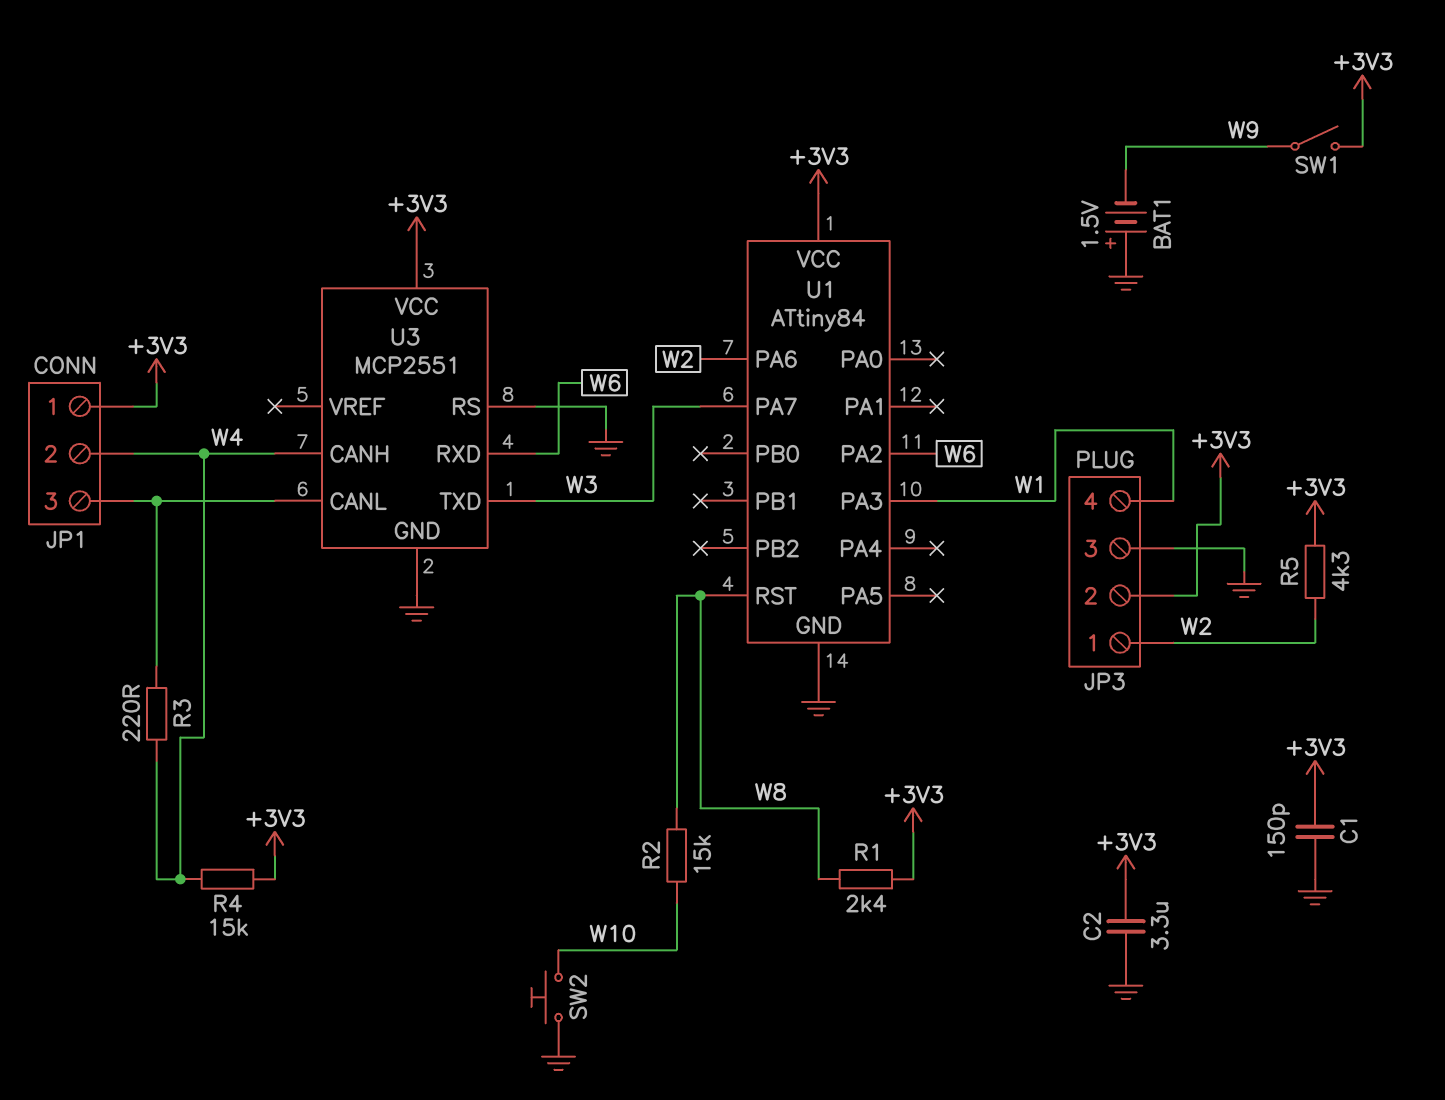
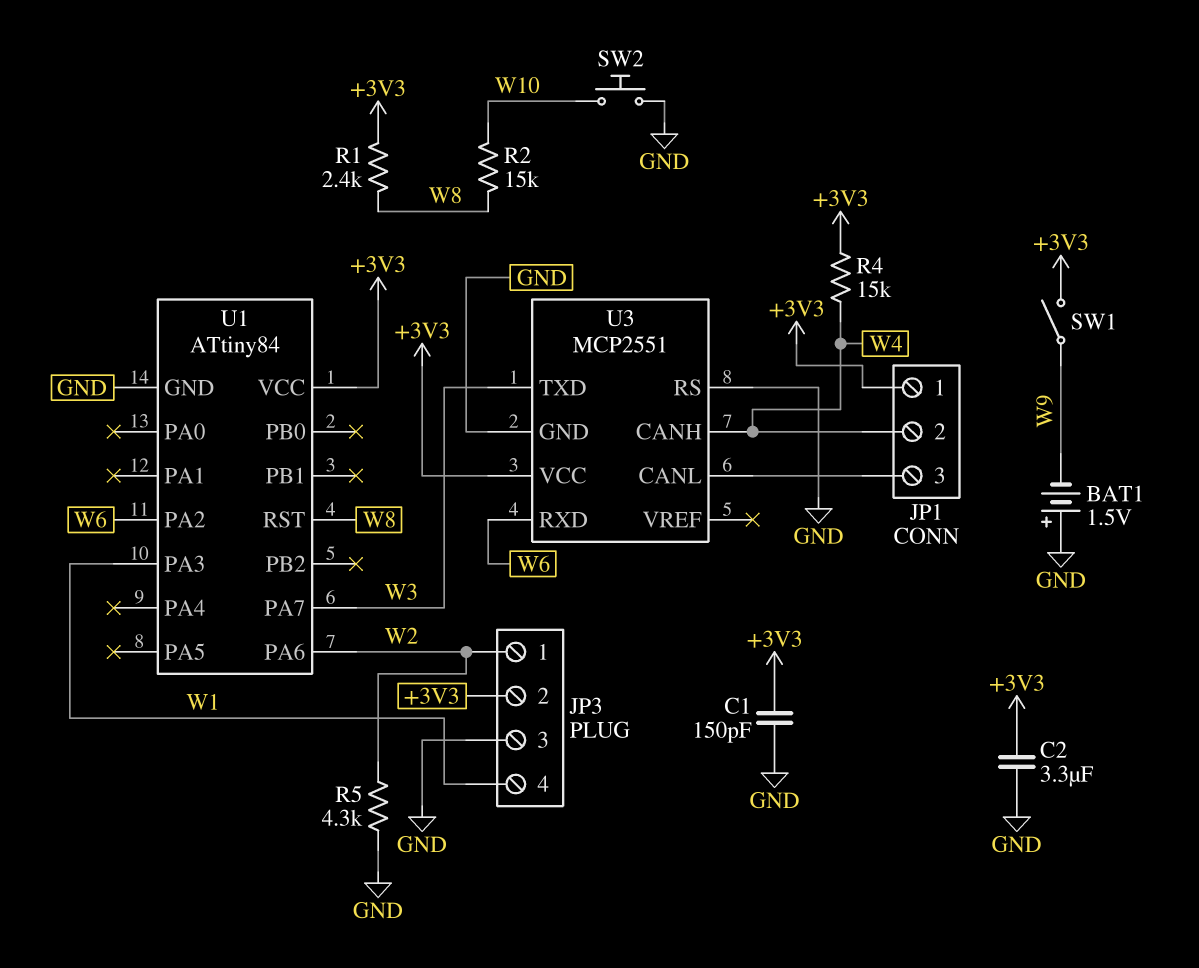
R3: 220 (JP1/3, W4) -> none
R5: 4.3k (+3V3, W2) -> 4.3k (GND, W2)

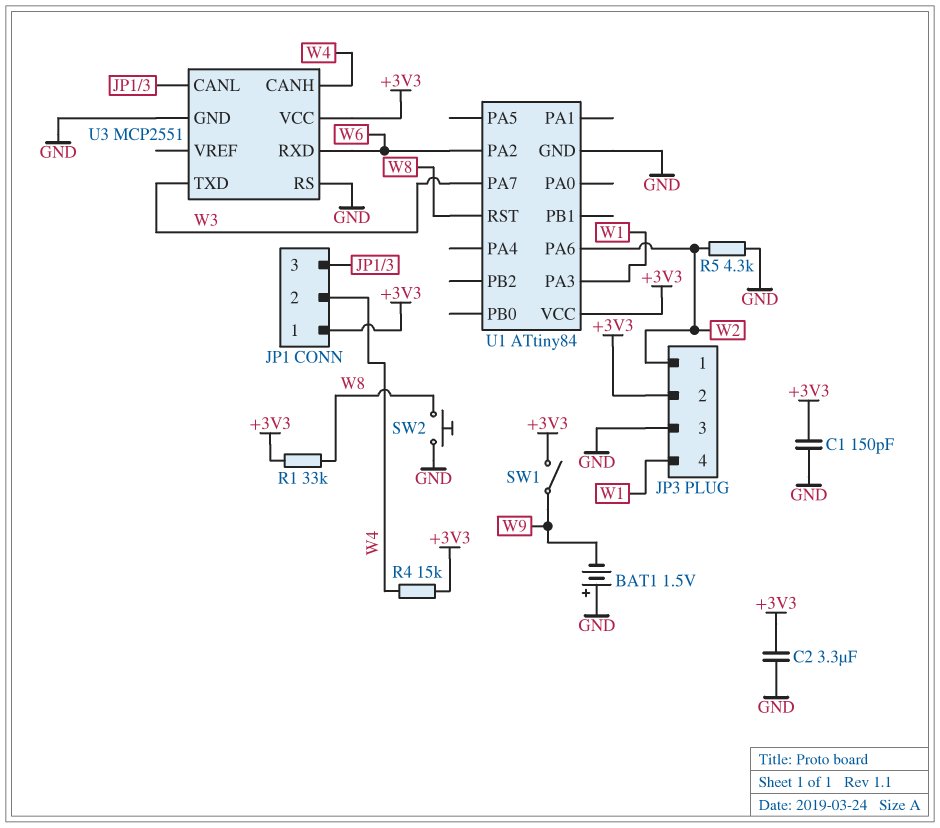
R1: 2.4k (+3V3, W8) -> 33k (+3V3, W8)
R2: 15k (W8, W10) -> none
SW2: button (GND, W10) -> button (GND, W8)

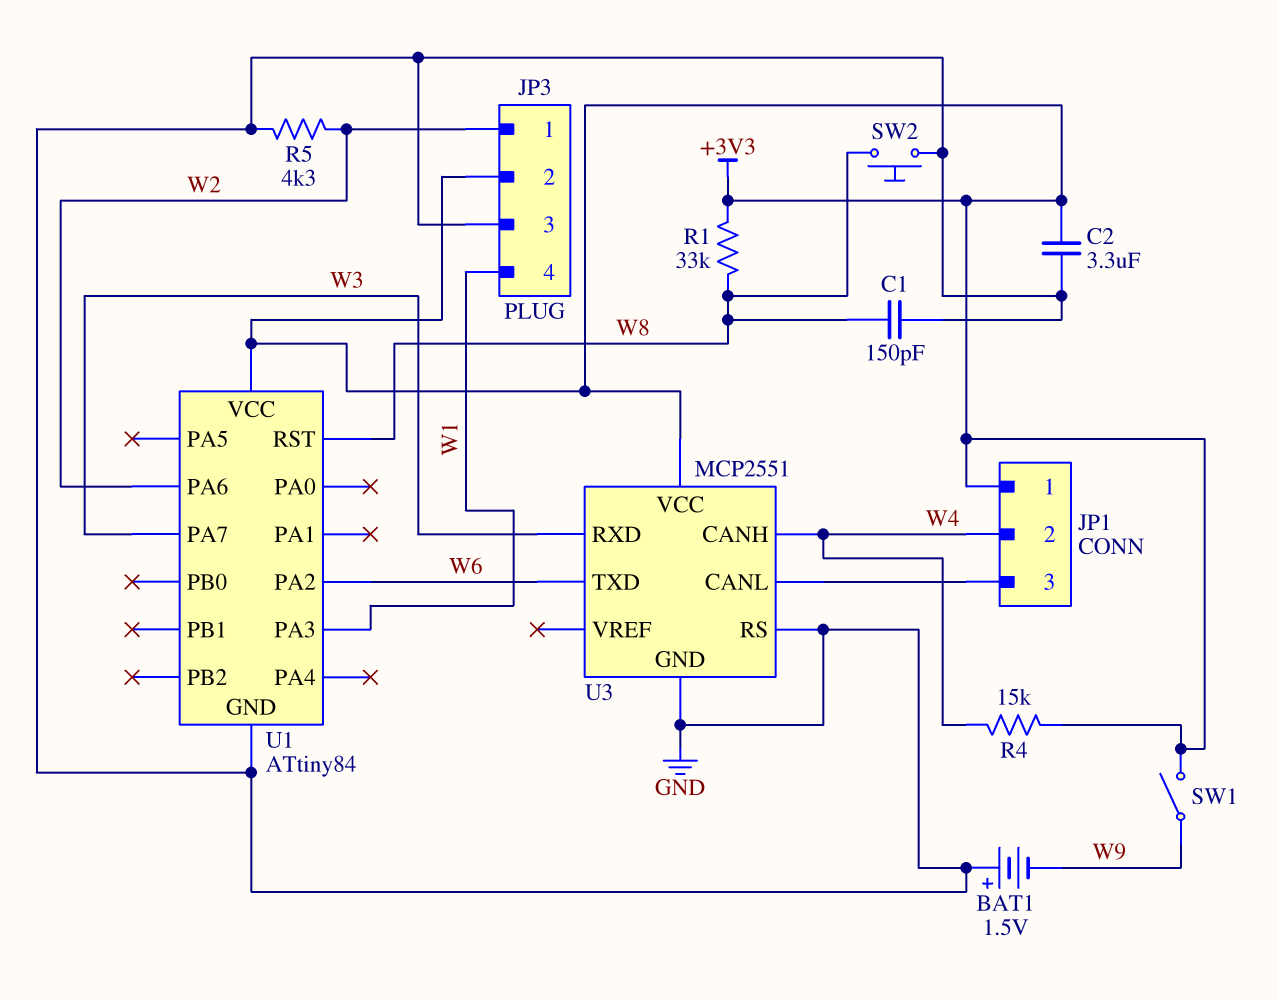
C1: 150pF (+3V3, GND) -> 150pF (GND, W8)
U3 pin RXD: W6 -> W3
U3 pin TXD: W3 -> W6

